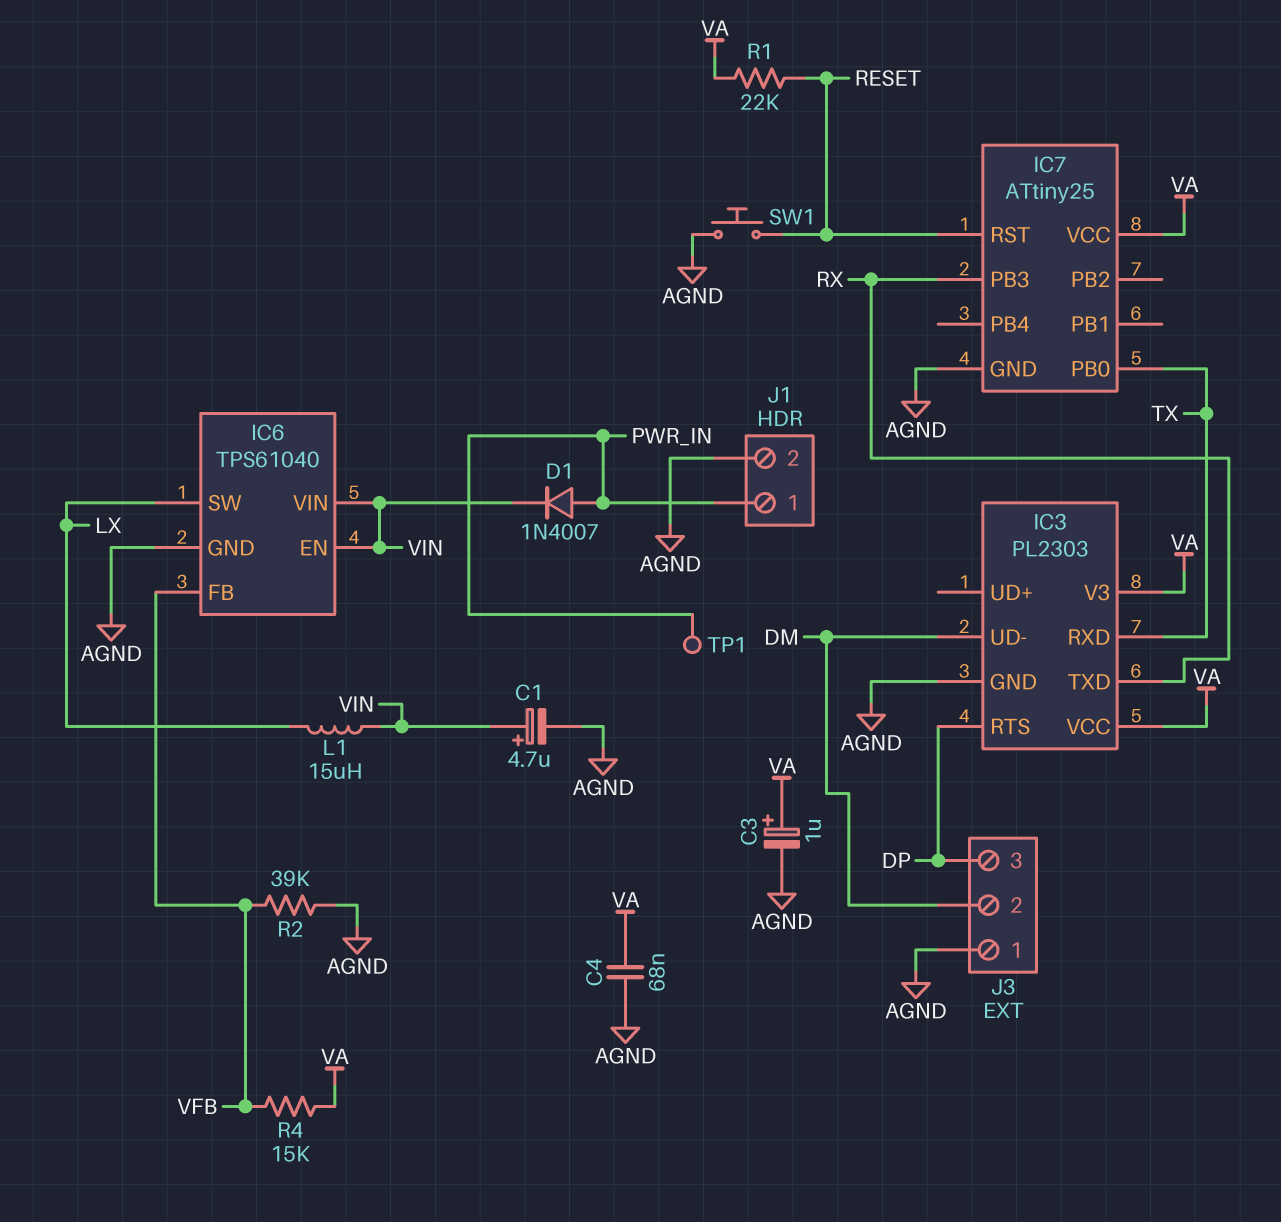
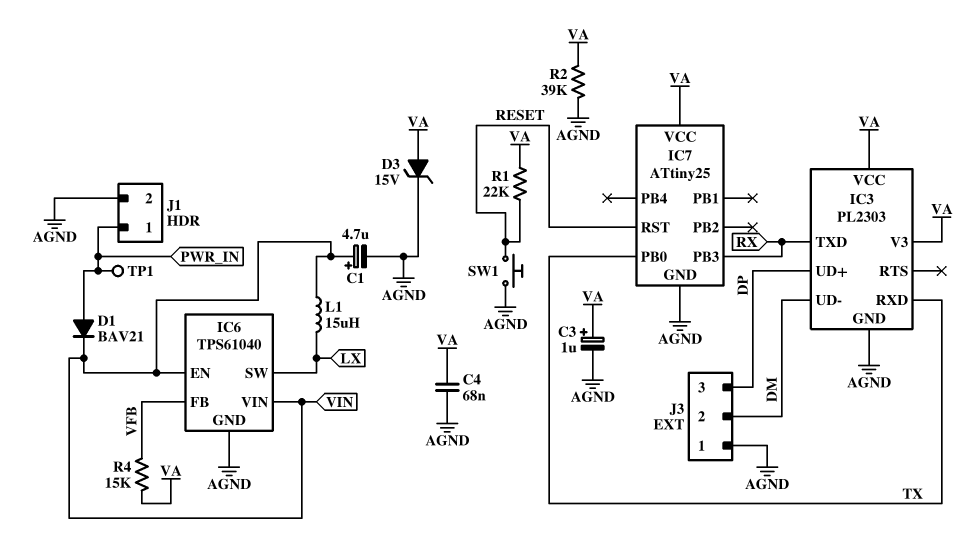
D1: diode 1N4007 (A PWR_IN, K VIN) -> diode BAV21 (A PWR_IN, K VIN)
D3: none -> zener 15V (A VA, K AGND)
IC3 pin RTS: DP -> none
IC3 pin UD+: none -> DP
R2: 39k (AGND, VFB) -> 39k (AGND, VA)

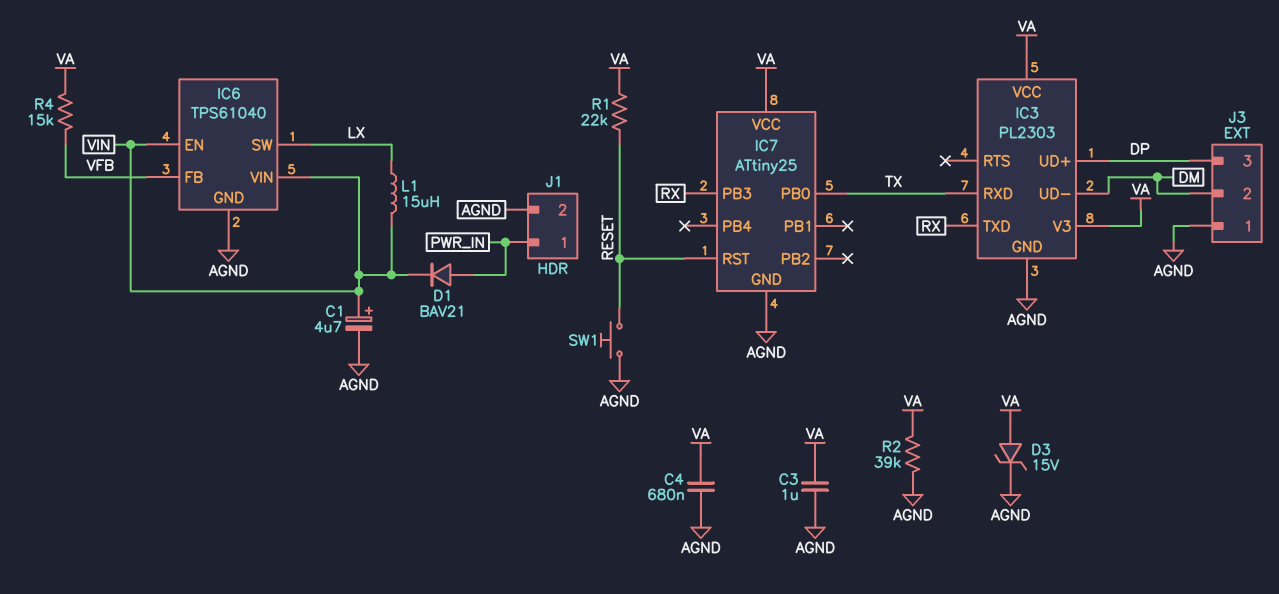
C3: 1uF (plus VA, minus AGND) -> 1uF (AGND, VA)
C4: 68nF (AGND, VA) -> 680nF (AGND, VA)
TP1: test point (PWR_IN) -> none

